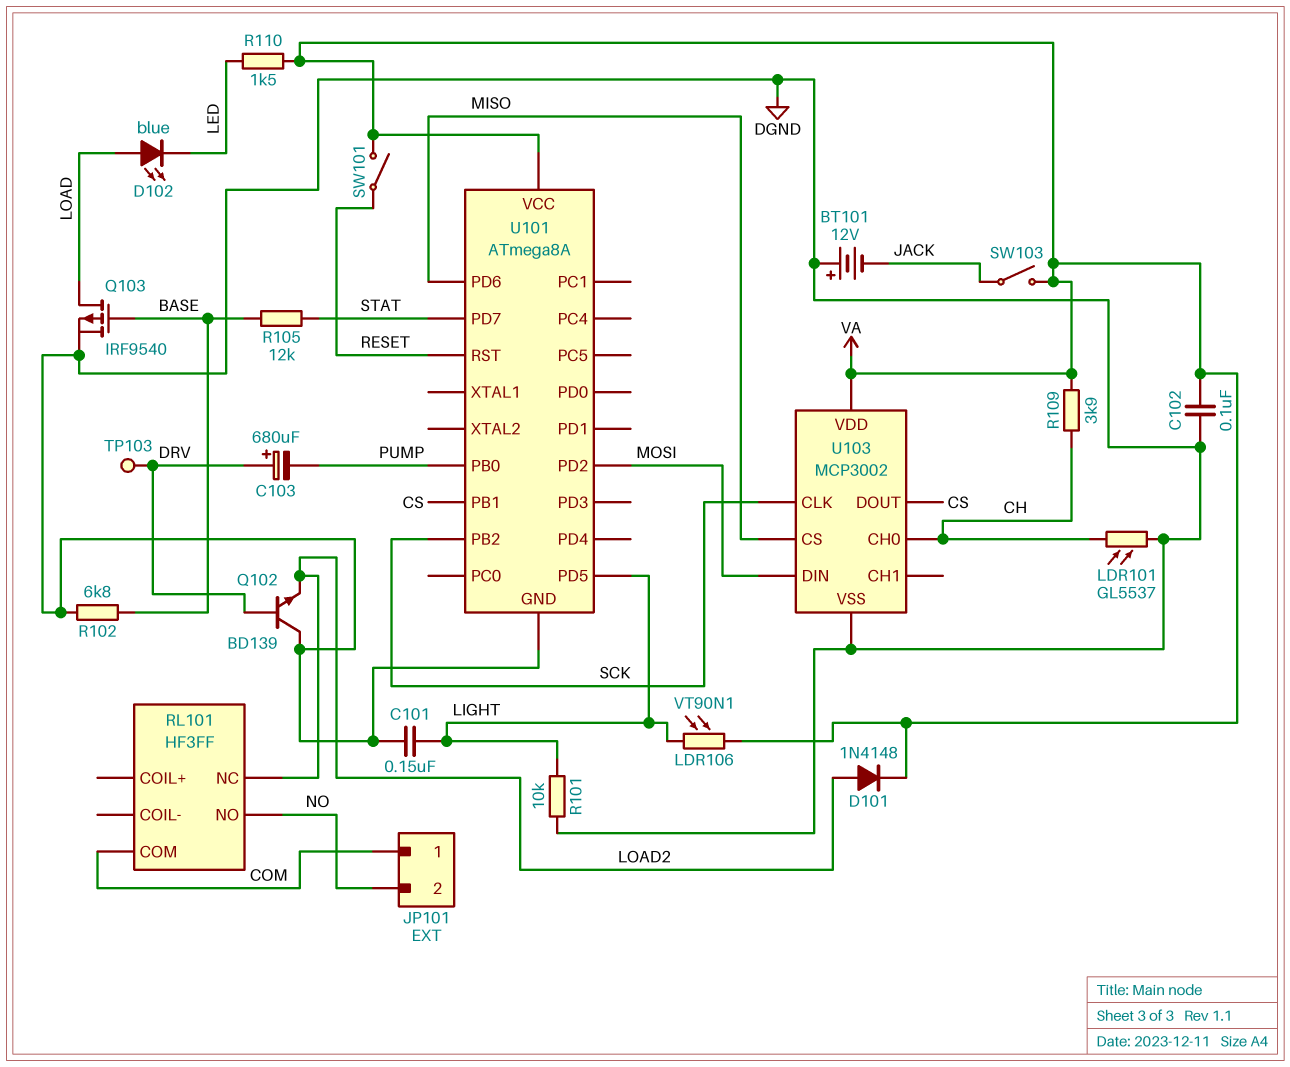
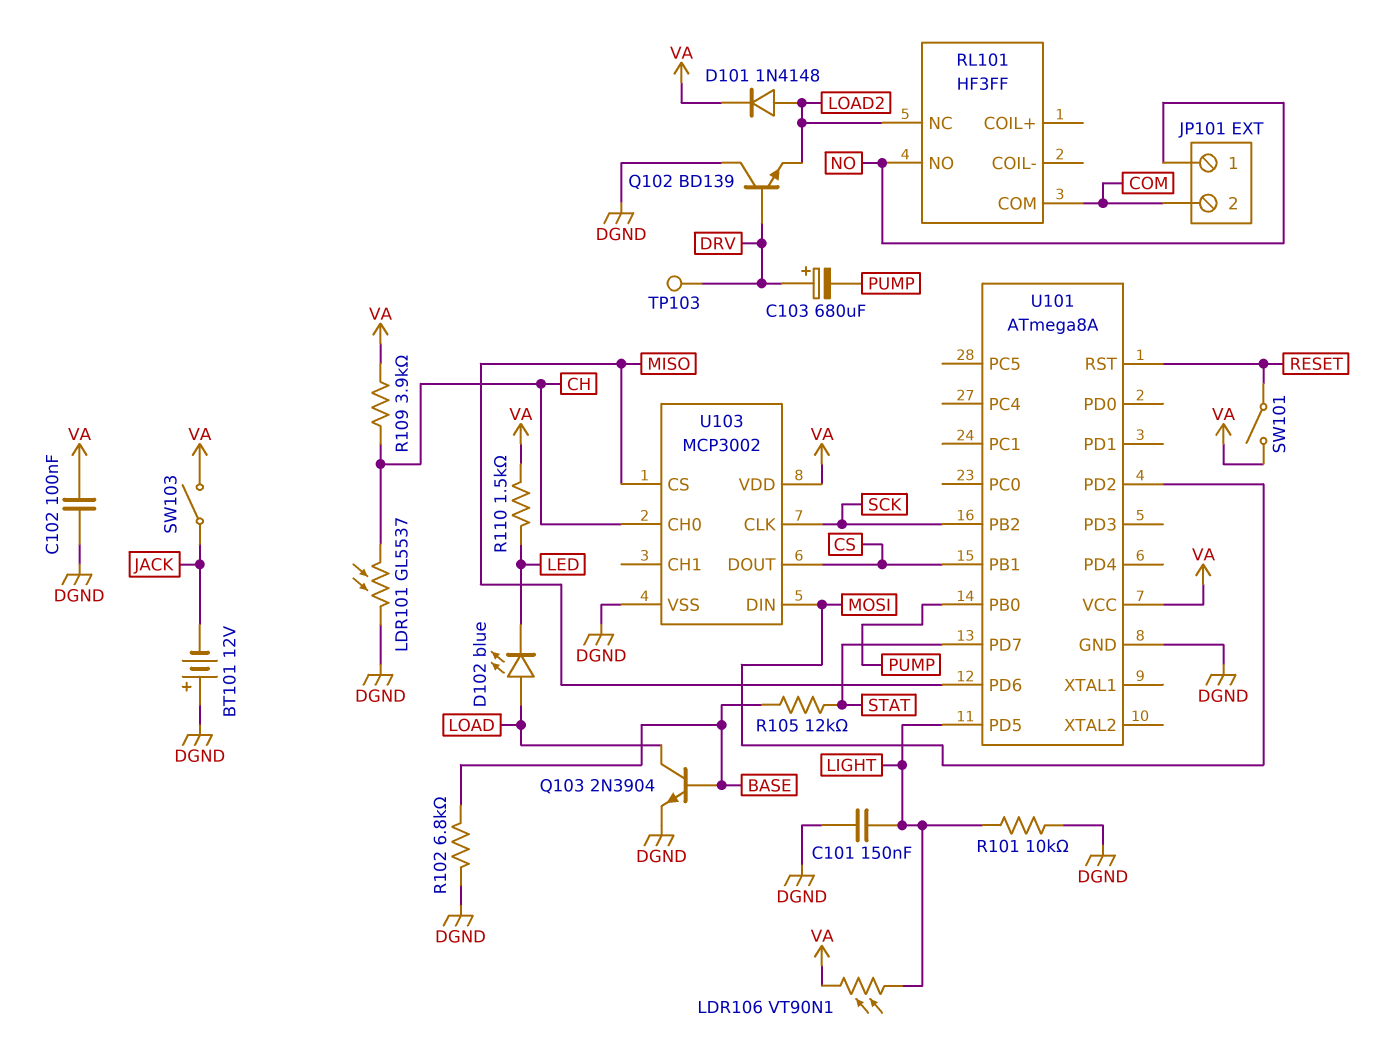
JP101 pin 1: COM -> NO
JP101 pin 2: NO -> COM
Q103: PMOS IRF9540 (G BASE, D LOAD, S DGND) -> NPN 2N3904 (B BASE, C LOAD, E DGND)

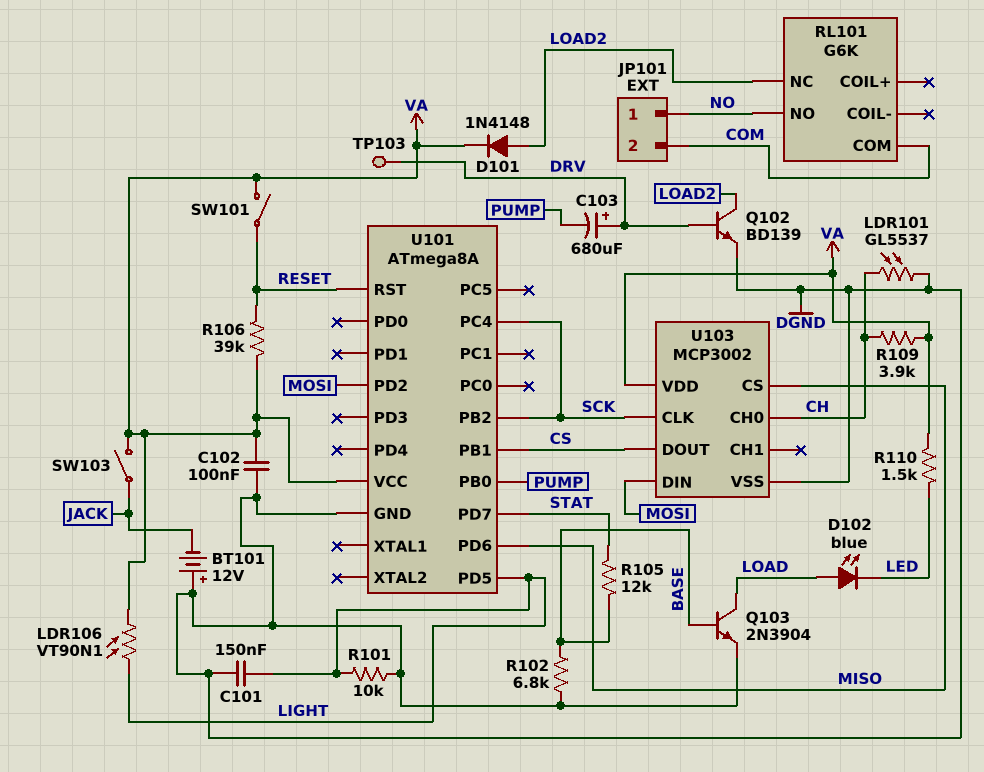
Q102: NPN BD139 (B DRV, C DGND, E LOAD2) -> NPN BD139 (B DRV, C LOAD2, E DGND)
R106: none -> 39k (RESET, VA)
RL101: HF3FF -> G6K
U101 pin PC4: none -> SCK

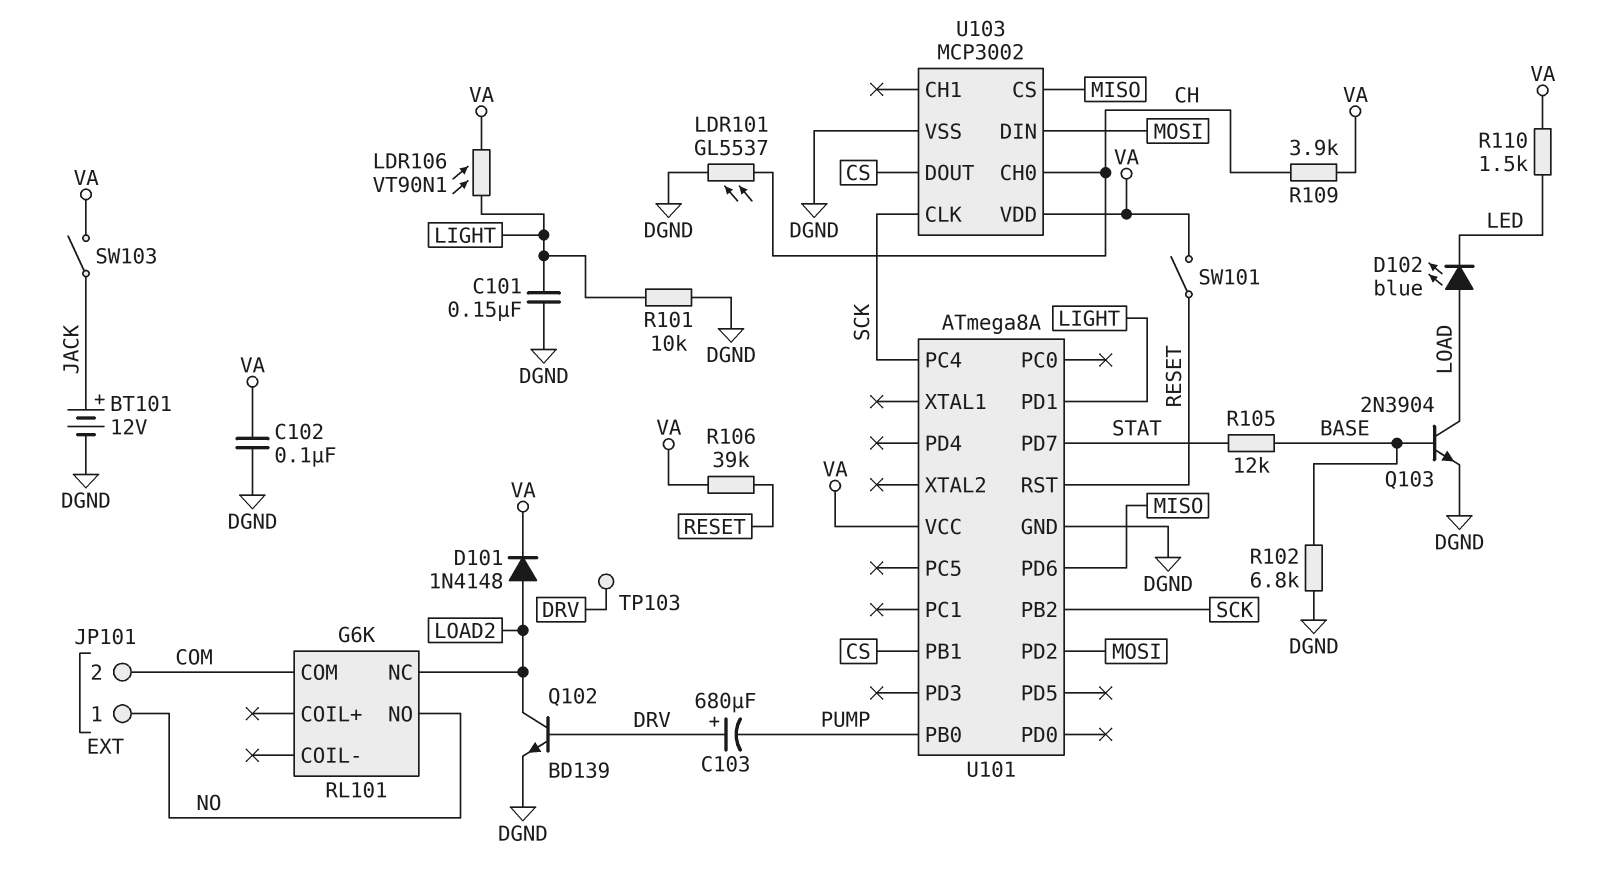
BT101: 12V (plus DGND, minus JACK) -> 12V (plus JACK, minus DGND)
U101 pin PD1: none -> LIGHT
U101 pin PD5: LIGHT -> none

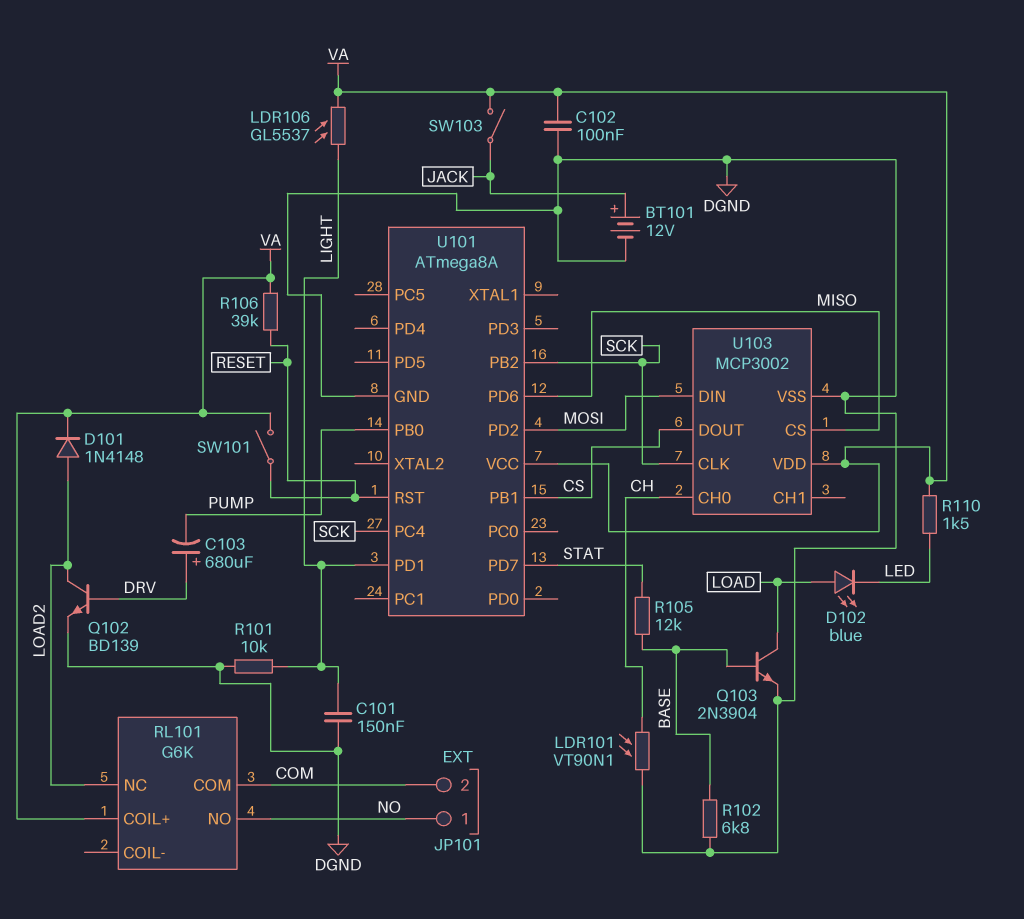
LDR101: GL5537 (CH, DGND) -> VT90N1 (CH, DGND)
LDR106: VT90N1 (LIGHT, VA) -> GL5537 (LIGHT, VA)
R109: 3.9k (CH, VA) -> none
RL101 pin COIL+: none -> VA
TP103: test point (DRV) -> none

